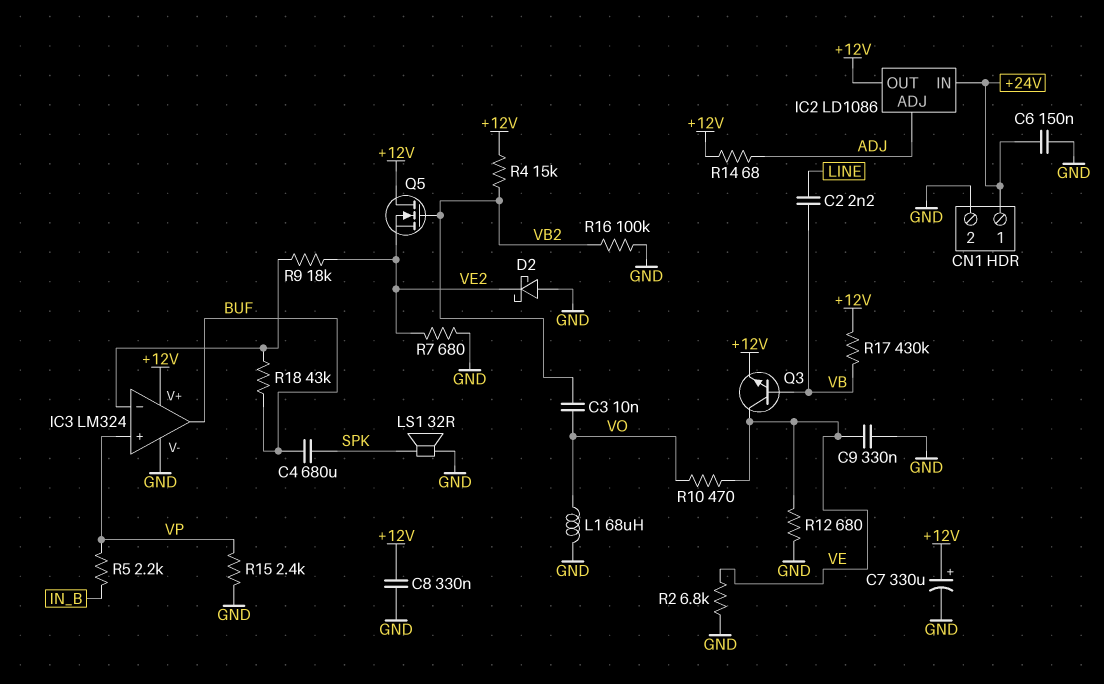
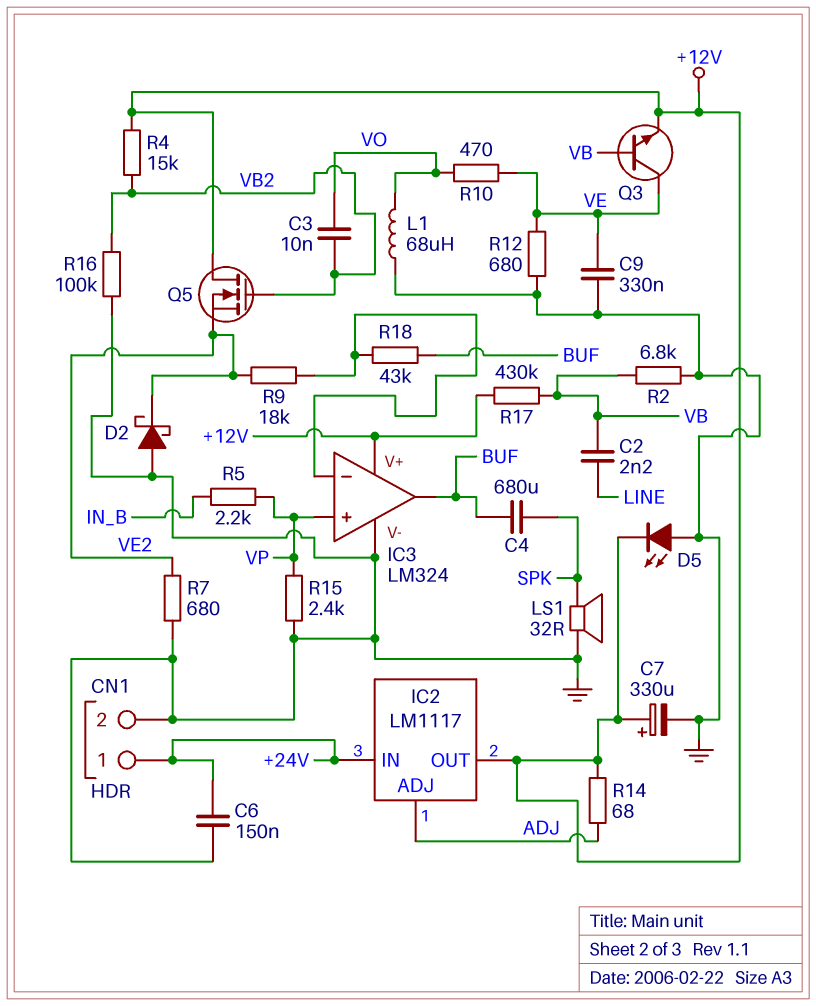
C8: 330nF (+12V, GND) -> none
D5: none -> LED (A GND, K +12V)
IC2: LD1086 -> LM1117
R2: 6.8k (GND, VE) -> 6.8k (GND, VB)

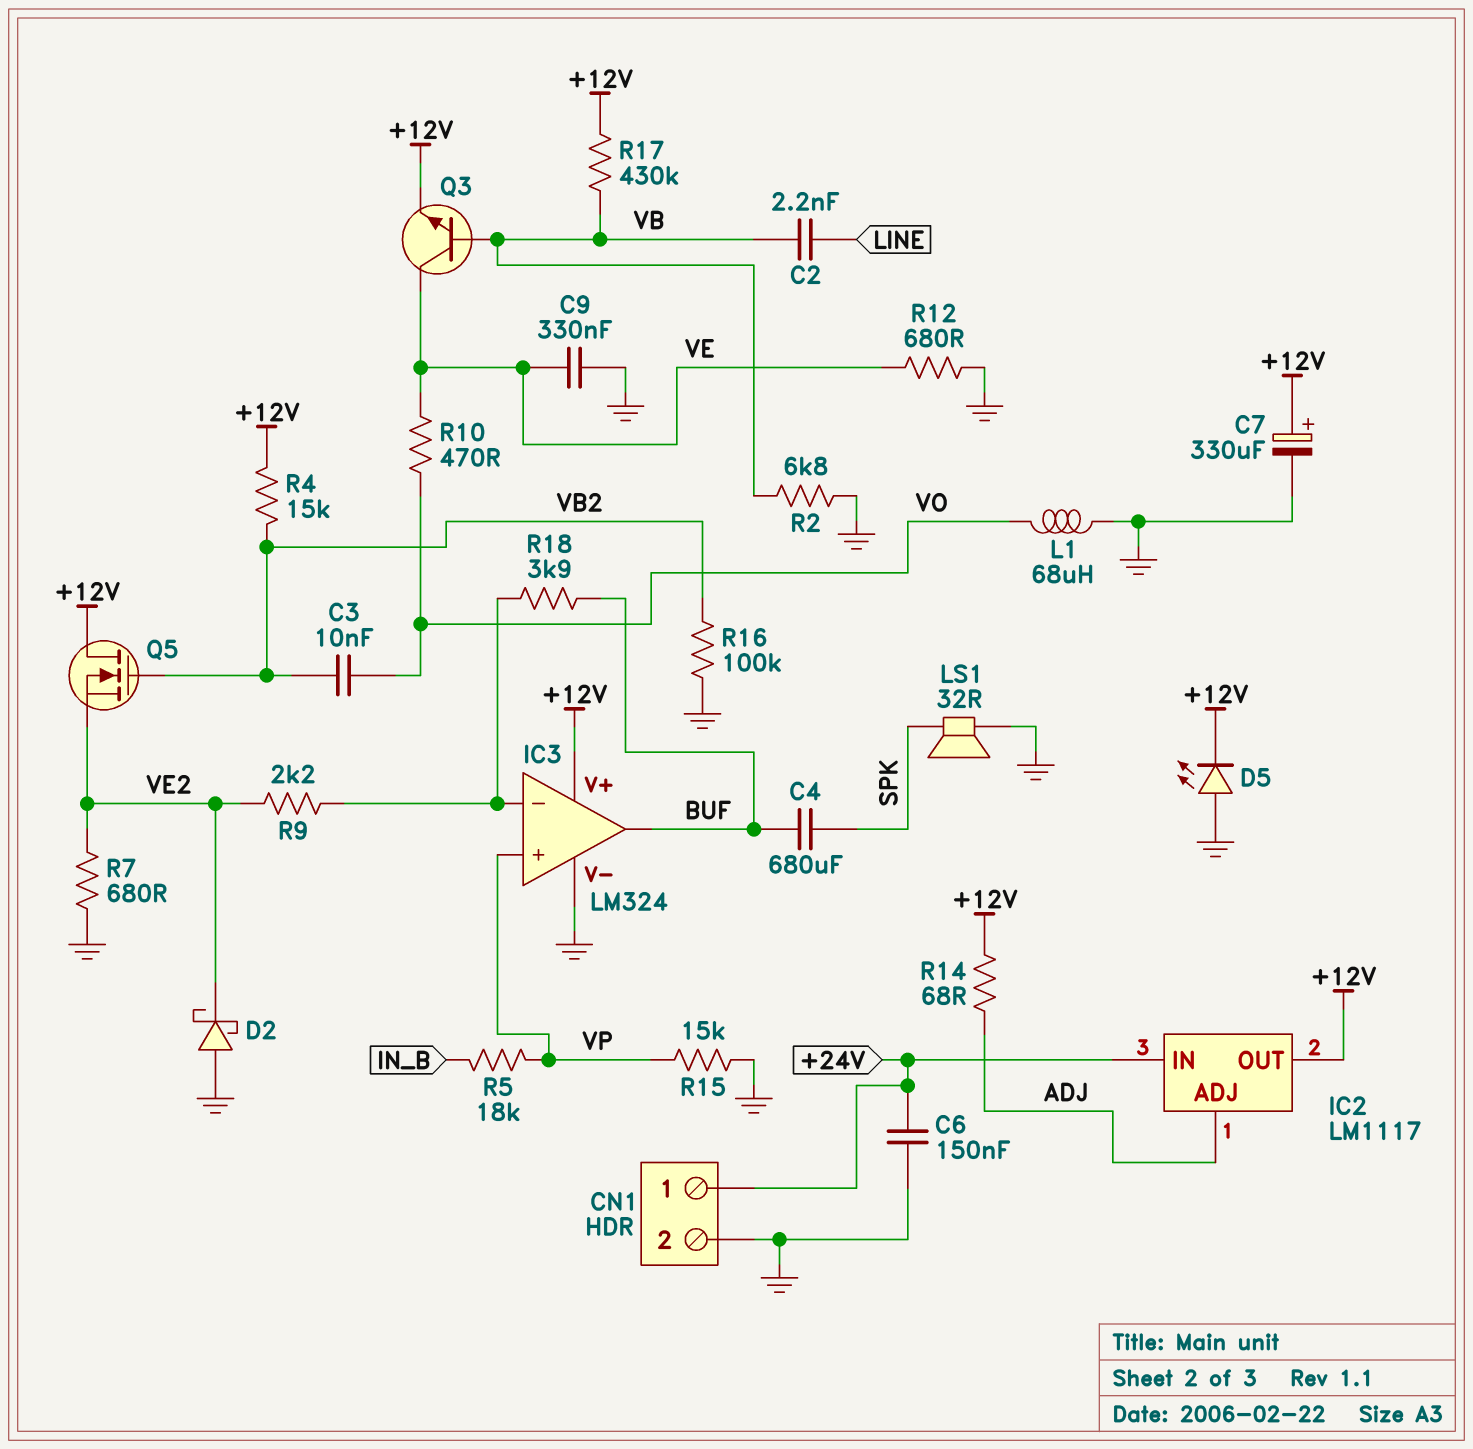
R5: 2.2k (IN_B, VP) -> 18k (IN_B, VP)
R9: 18k (IC3/in-, VE2) -> 2.2k (IC3/in-, VE2)
R15: 2.4k (GND, VP) -> 15k (GND, VP)
R18: 43k (BUF, IC3/in-) -> 3.9k (BUF, IC3/in-)

